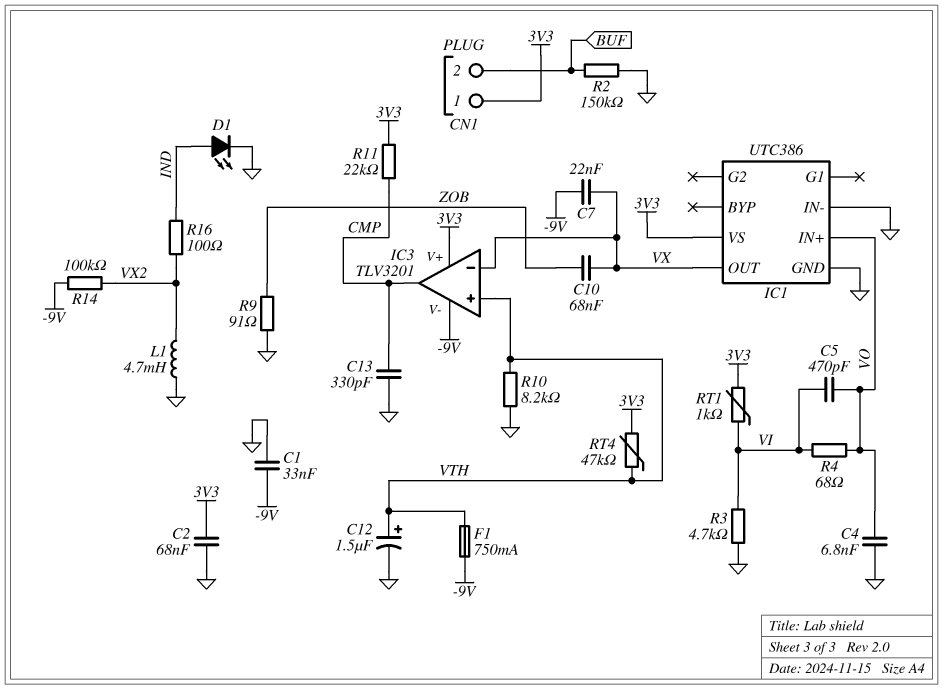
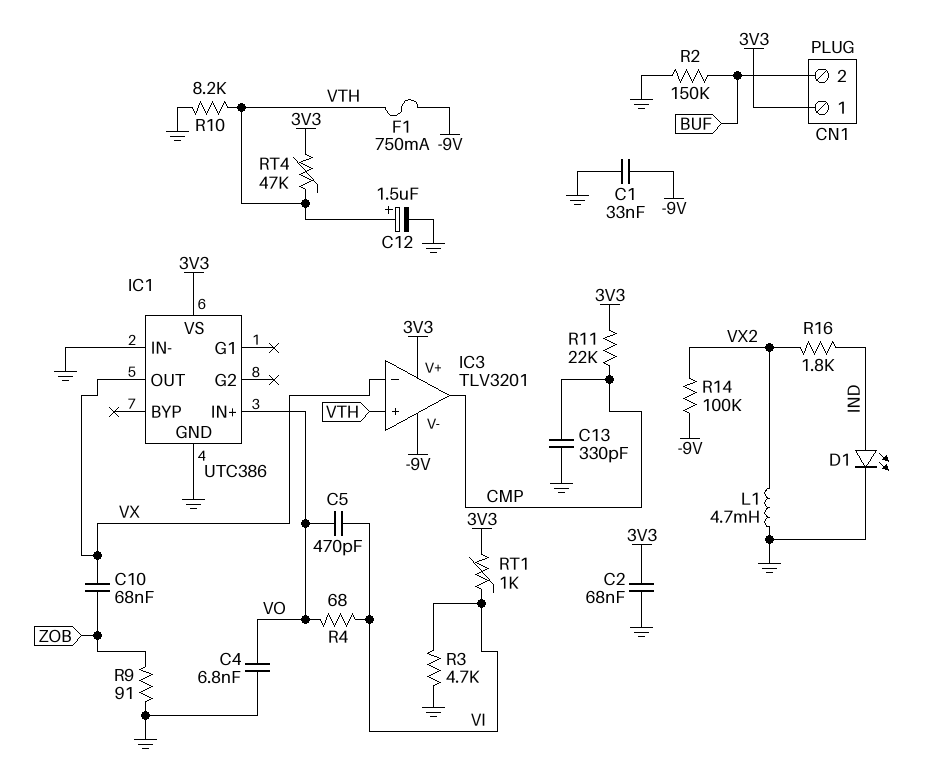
C7: 22nF (-9V, VX) -> none
R16: 100 (IND, VX2) -> 1.8k (IND, VX2)

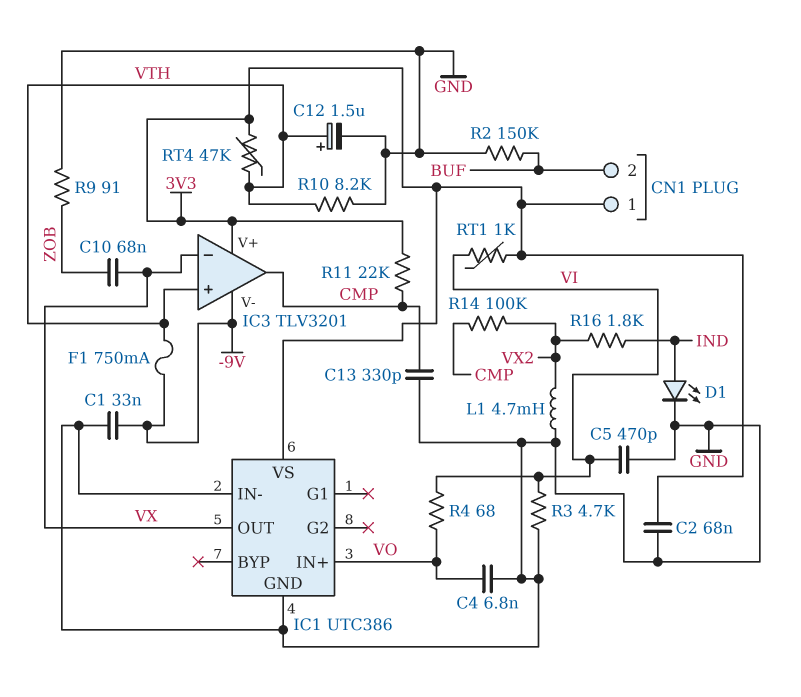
C5: 470pF (VI, VO) -> 470pF (GND, VI)
R14: 100k (-9V, VX2) -> 100k (CMP, VX2)

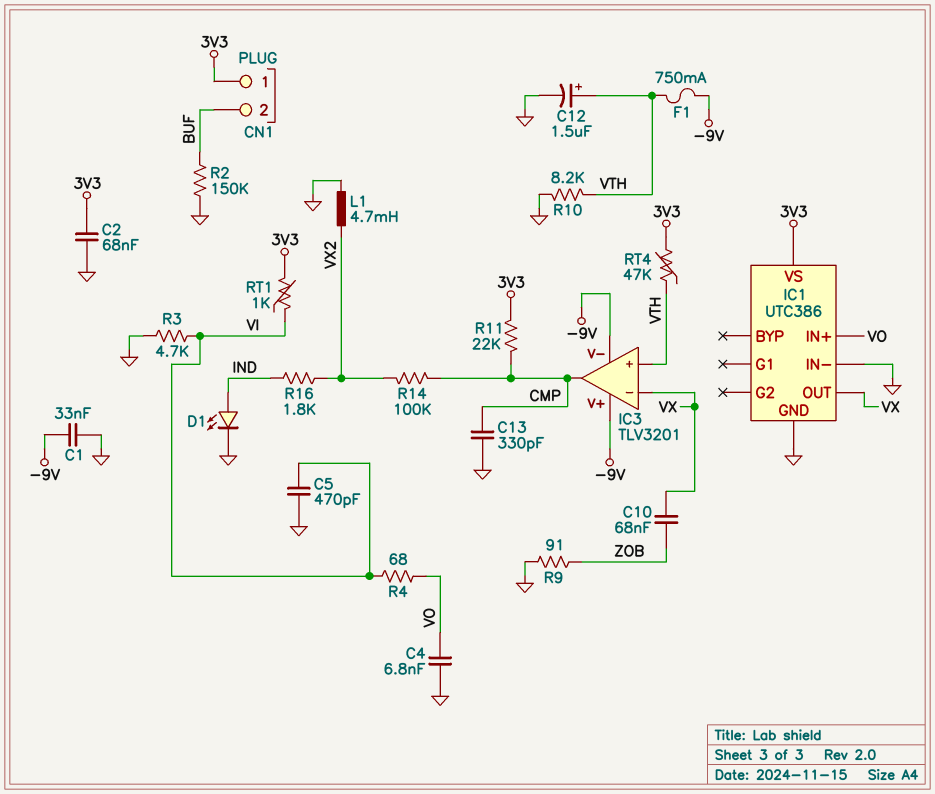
IC3 pin V+: 3V3 -> -9V

